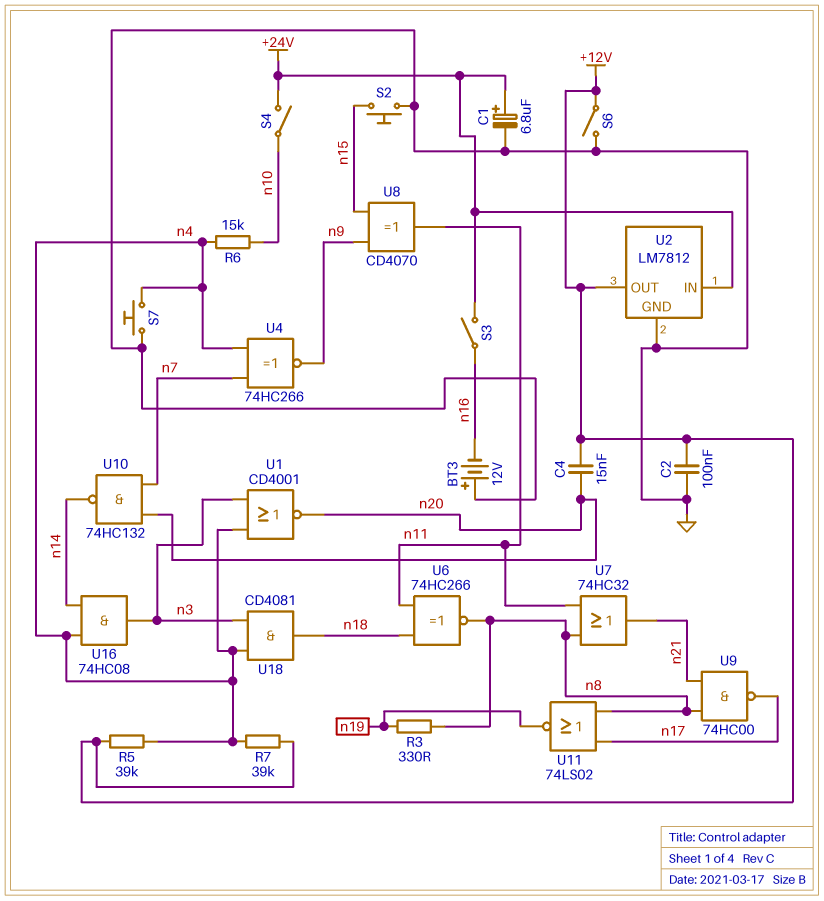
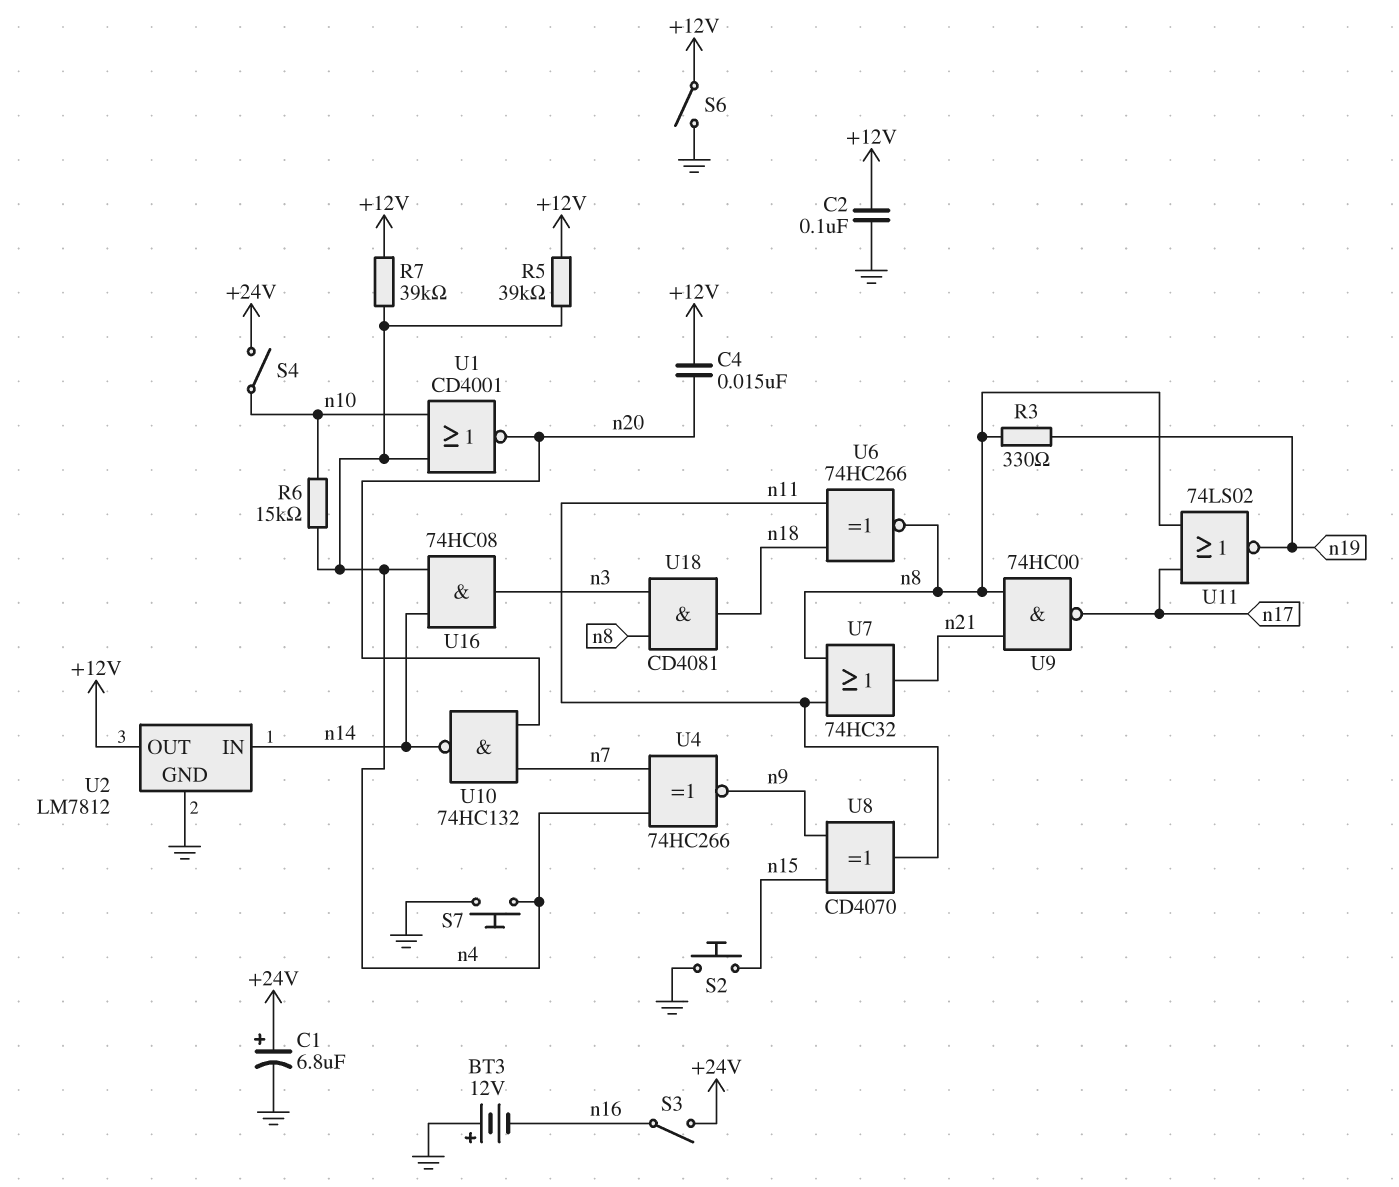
U1: NOR CD4001 (in n3, in n4, out n20) -> NOR CD4001 (in n4, in n10, out n20)
U2 pin IN: +24V -> n14
U18: AND CD4081 (in n3, in n4, out n18) -> AND CD4081 (in n3, in n8, out n18)

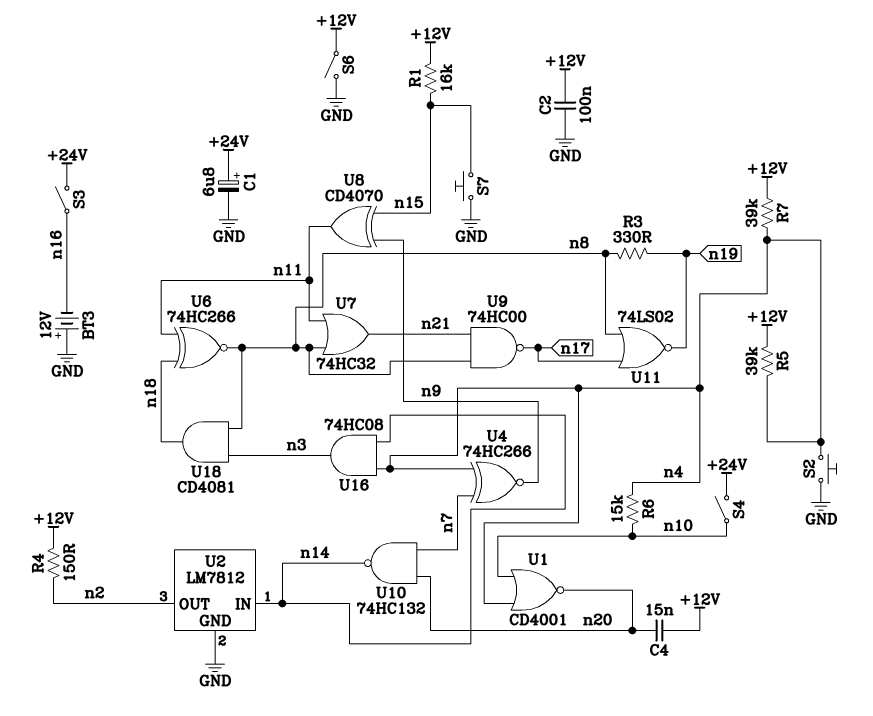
R1: none -> 16k (+12V, n15)
R4: none -> 150 (+12V, n2)
S2: button (GND, n15) -> button (GND, n4)
S7: button (GND, n4) -> button (GND, n15)
U2 pin OUT: +12V -> n2

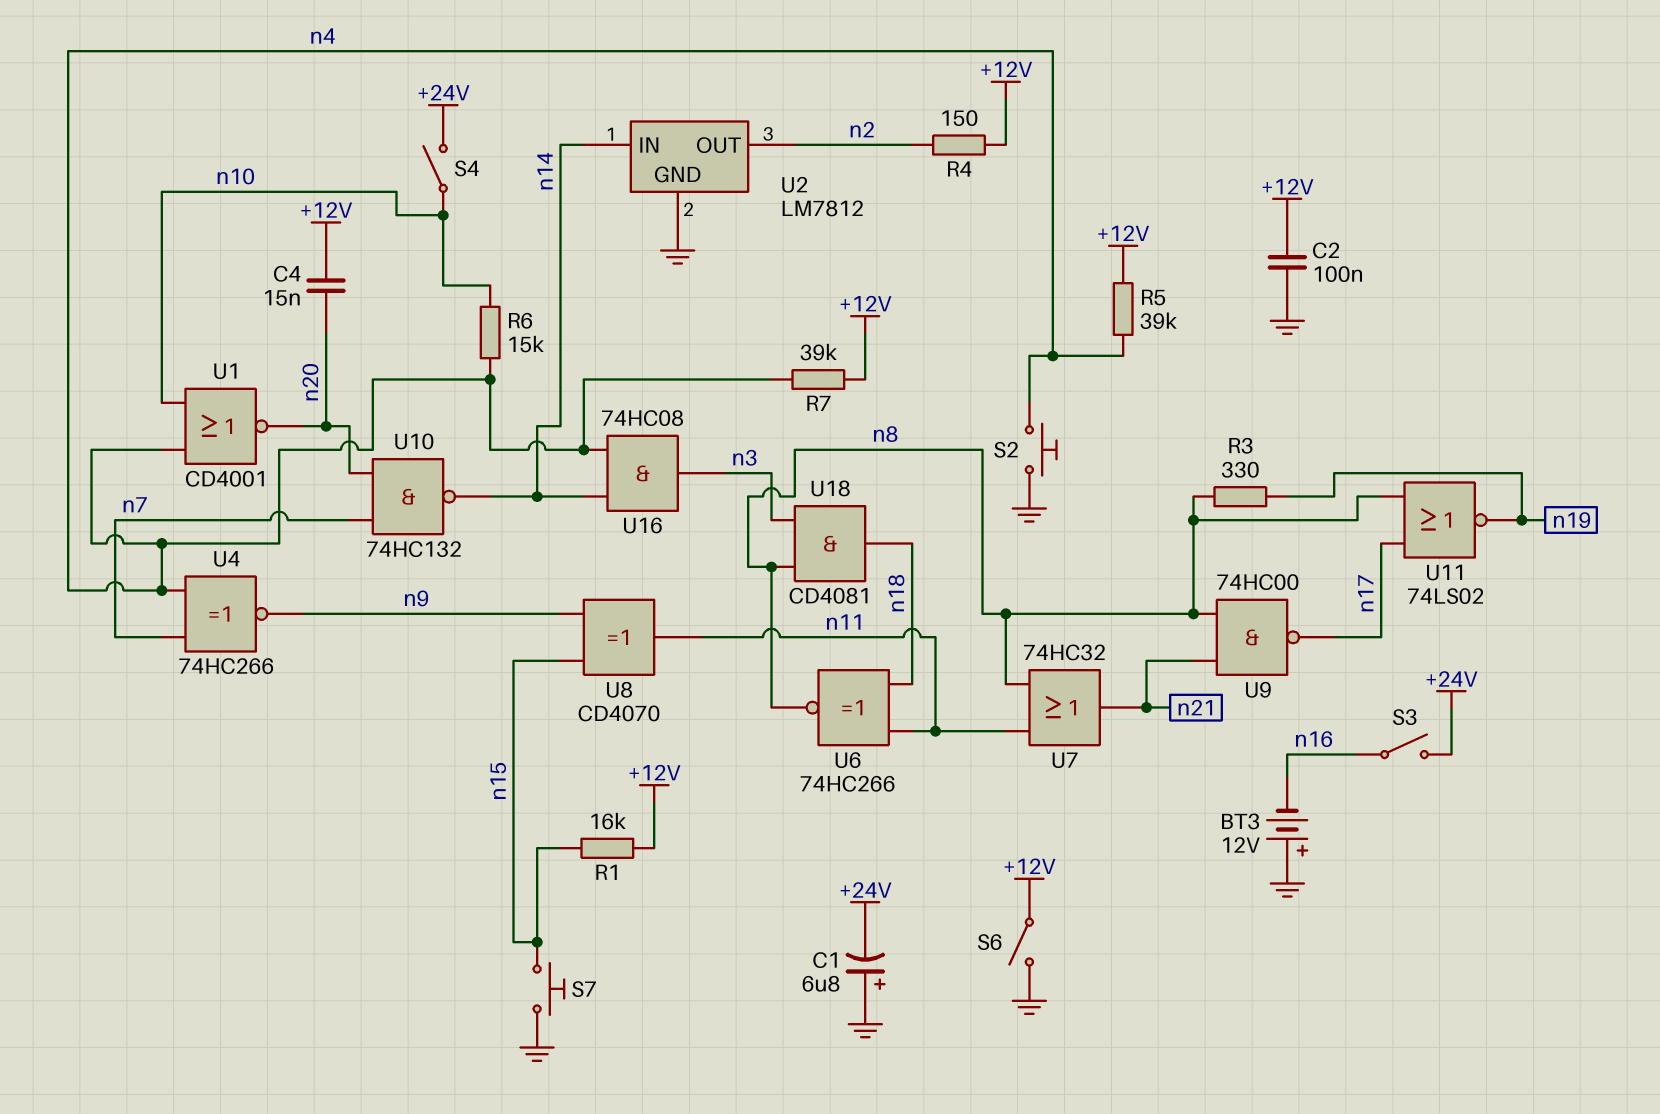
C1: 6.8uF (plus +24V, minus GND) -> 6.8uF (plus GND, minus +24V)

